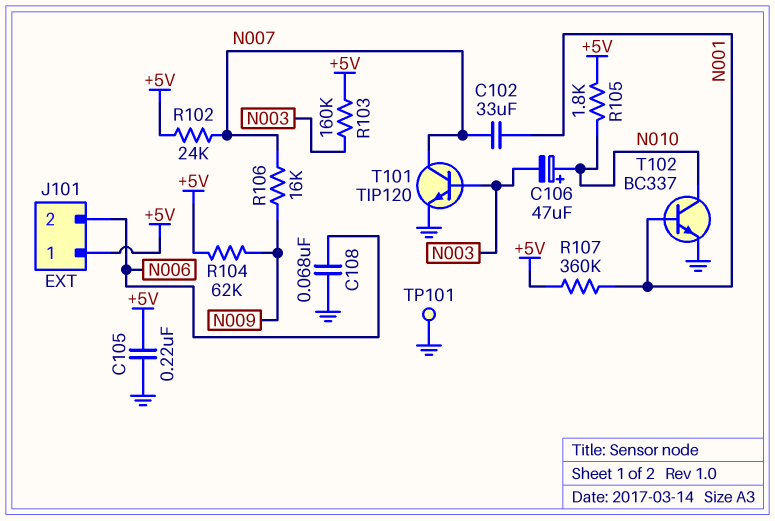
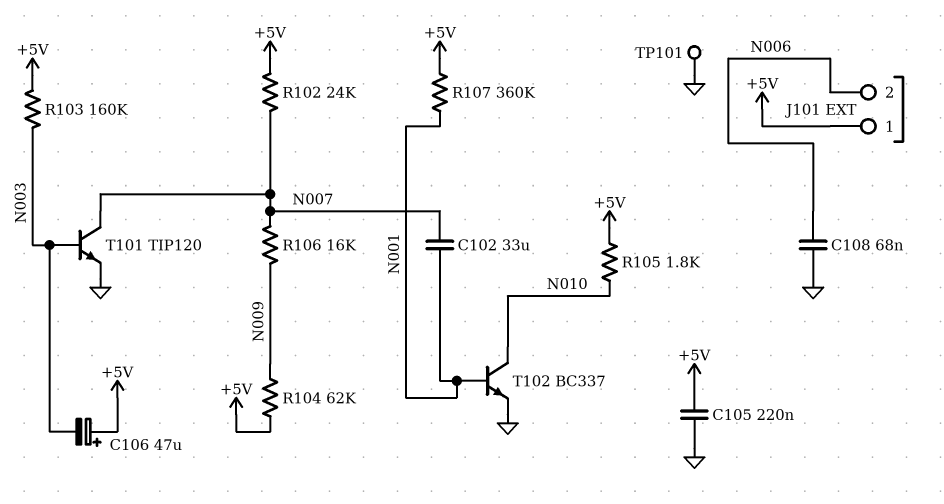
C106: 47uF (plus N010, minus N003) -> 47uF (plus +5V, minus N003)

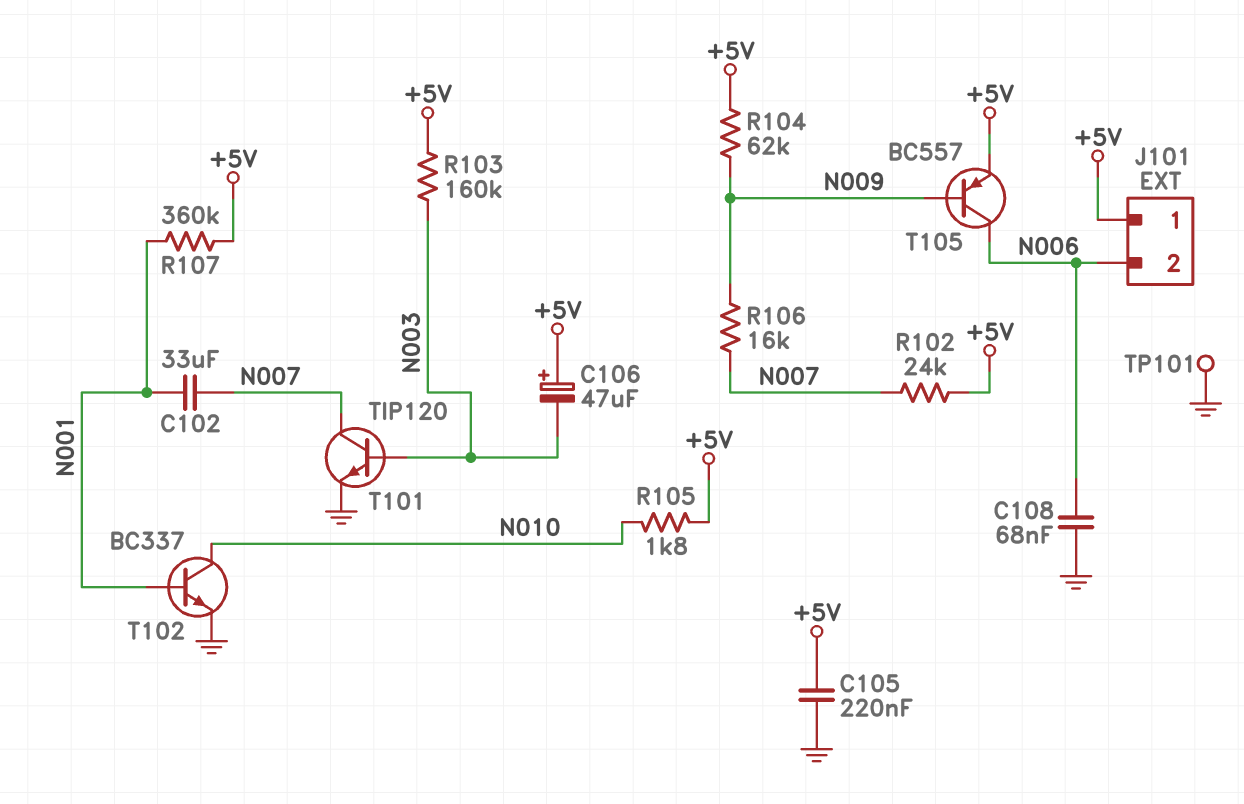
T105: none -> PNP BC557 (B N009, C N006, E +5V)

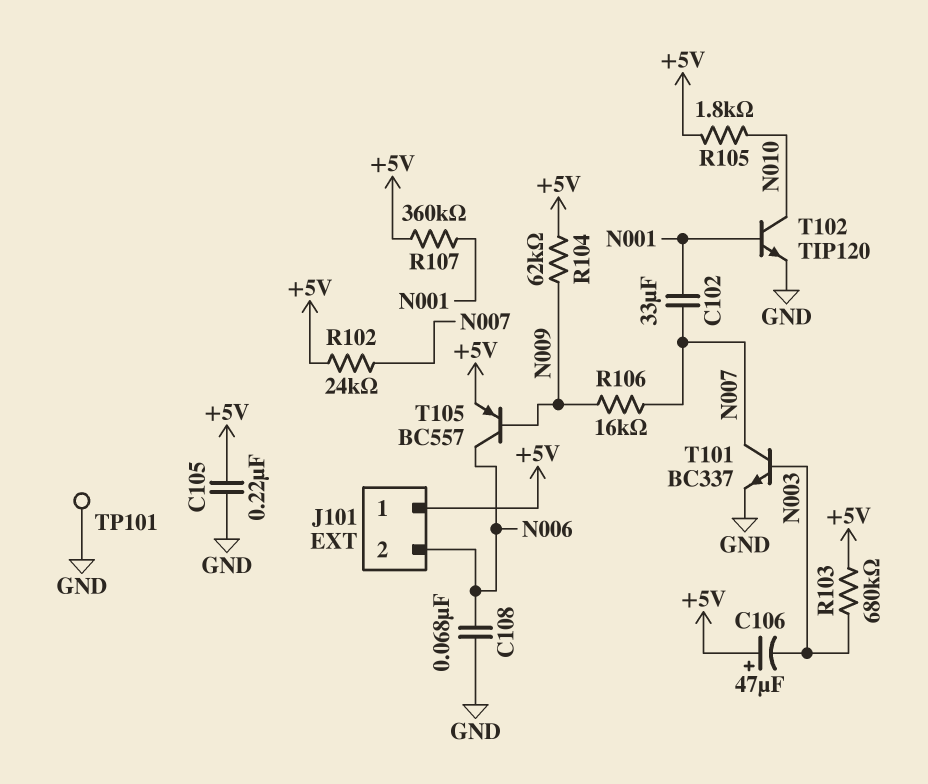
R103: 160k (+5V, N003) -> 680k (+5V, N003)
T101: NPN TIP120 (B N003, C N007, E GND) -> NPN BC337 (B N003, C N007, E GND)
T102: NPN BC337 (B N001, C N010, E GND) -> NPN TIP120 (B N001, C N010, E GND)

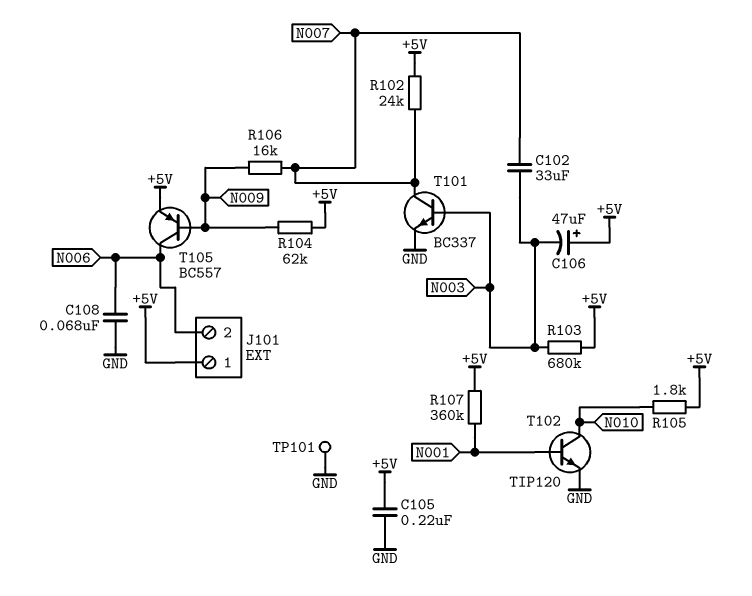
C102: 33uF (N001, N007) -> 33uF (N003, N007)

